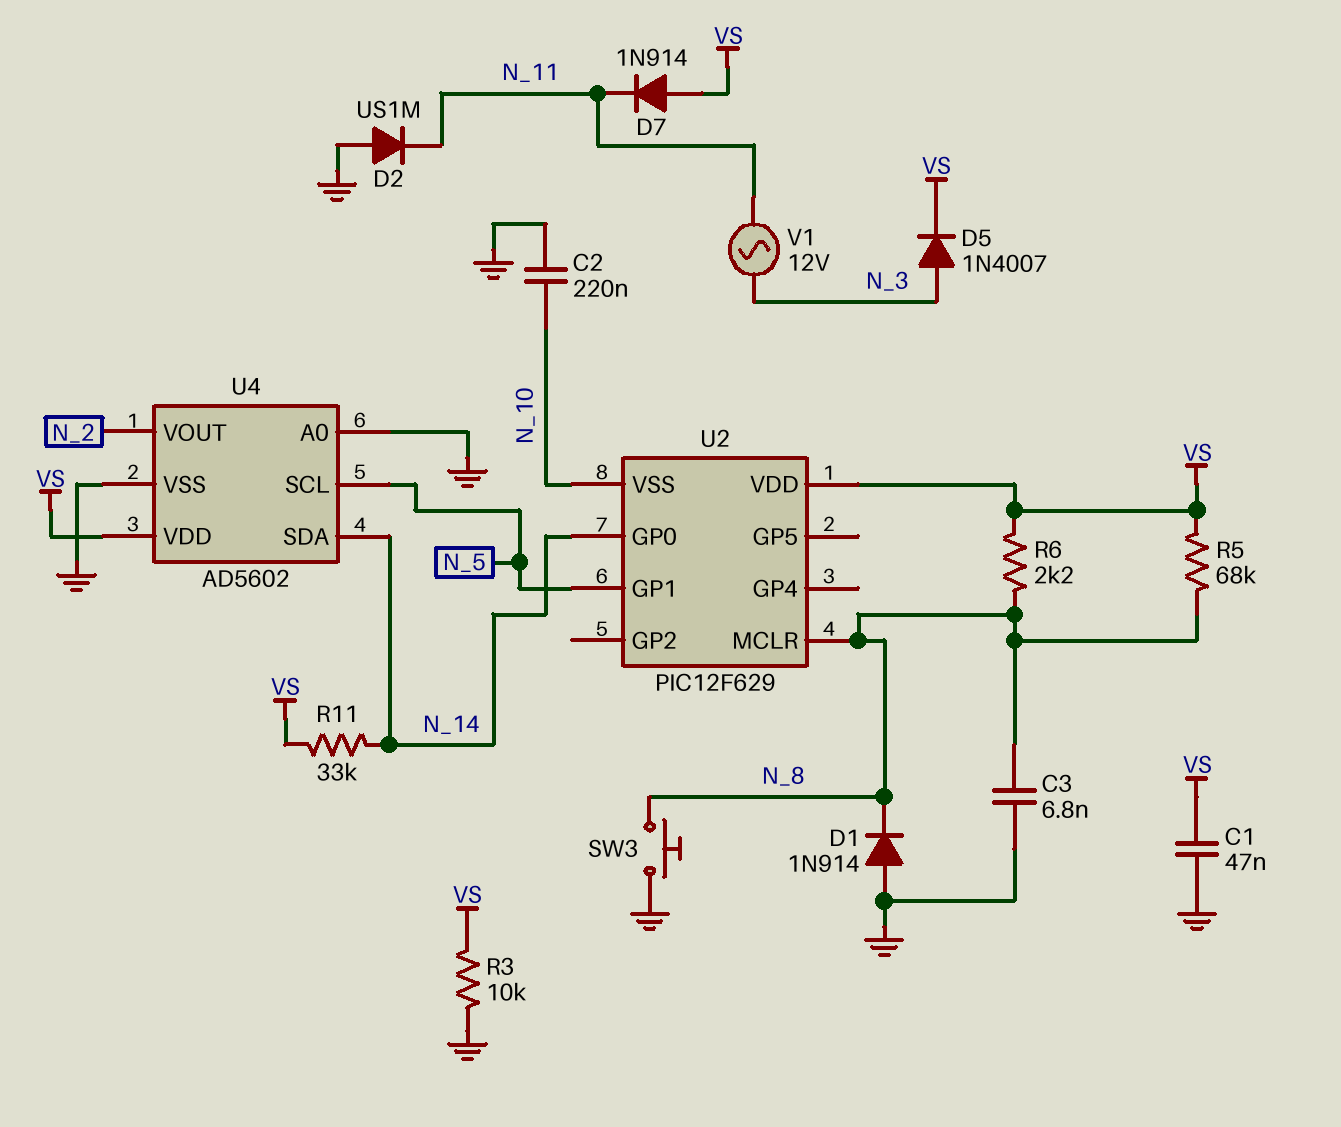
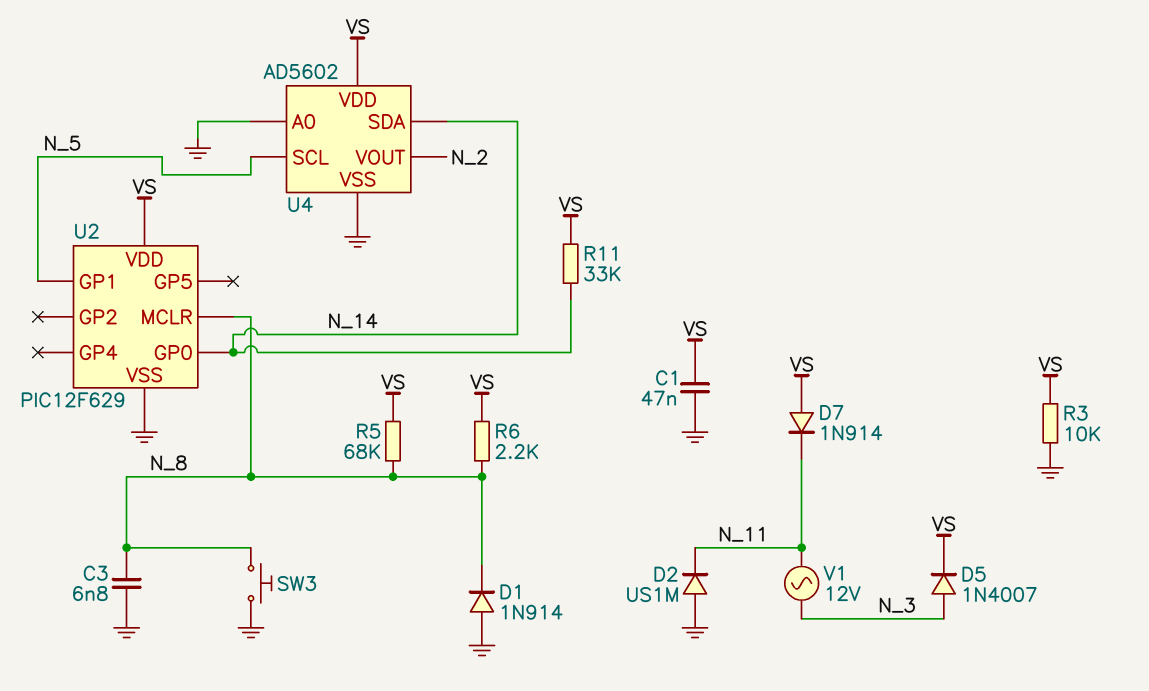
C2: 220nF (GND, N_10) -> none
U2 pin VSS: N_10 -> GND

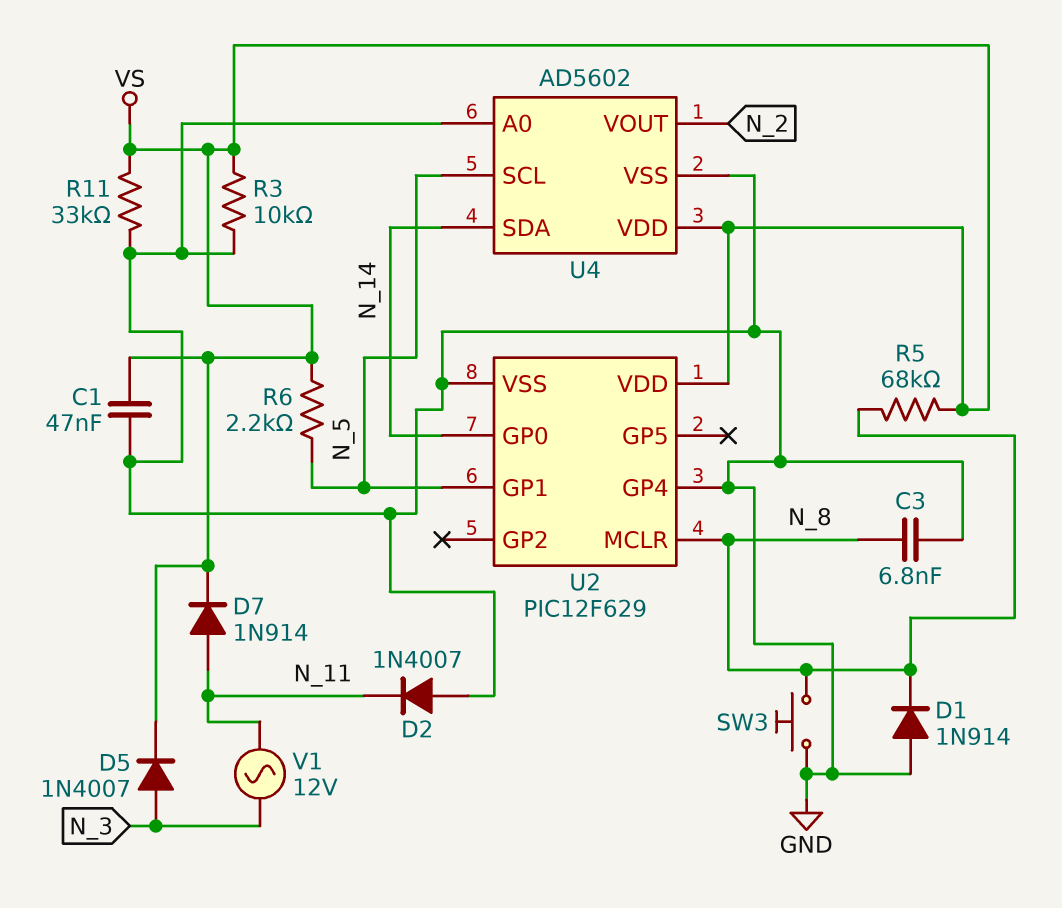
D2: diode US1M (A GND, K N_11) -> diode 1N4007 (A GND, K N_11)
D7: diode 1N914 (A VS, K N_11) -> diode 1N914 (A N_11, K VS)
R6: 2.2k (N_8, VS) -> 2.2k (N_5, VS)
R11: 33k (N_14, VS) -> 33k (GND, VS)
U2 pin GP4: none -> GND

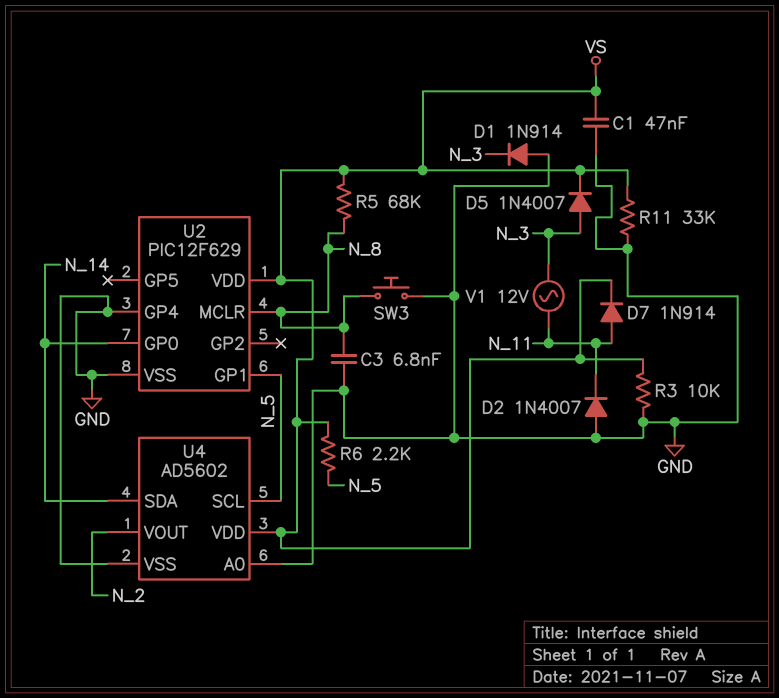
D1: diode 1N914 (A GND, K N_8) -> diode 1N914 (A GND, K N_3)

